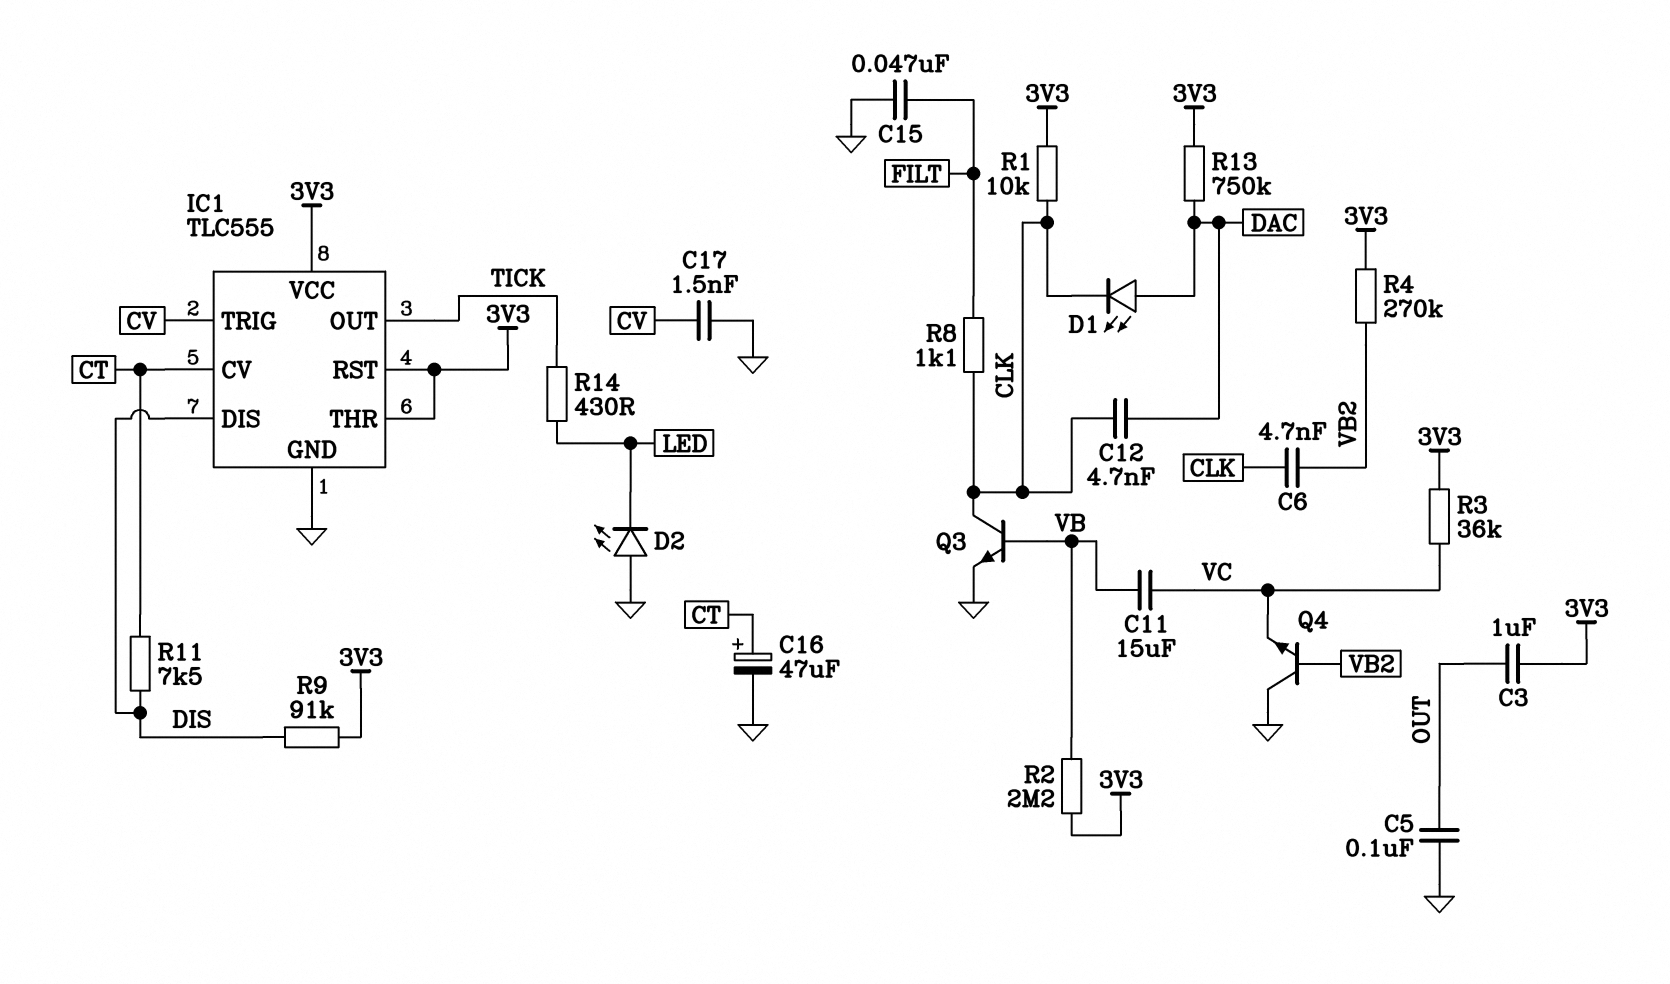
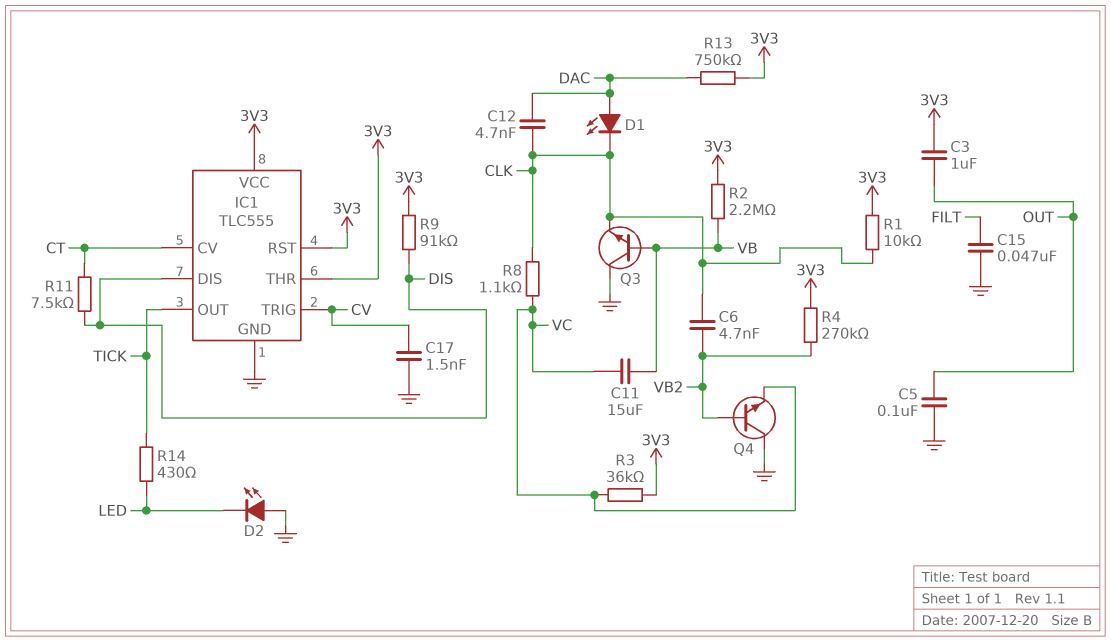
C16: 47uF (plus CT, minus GND) -> none
Q3: NPN (B VB, C CLK, E GND) -> NPN (B VB, C GND, E CLK)
R8: 1.1k (CLK, FILT) -> 1.1k (CLK, VC)

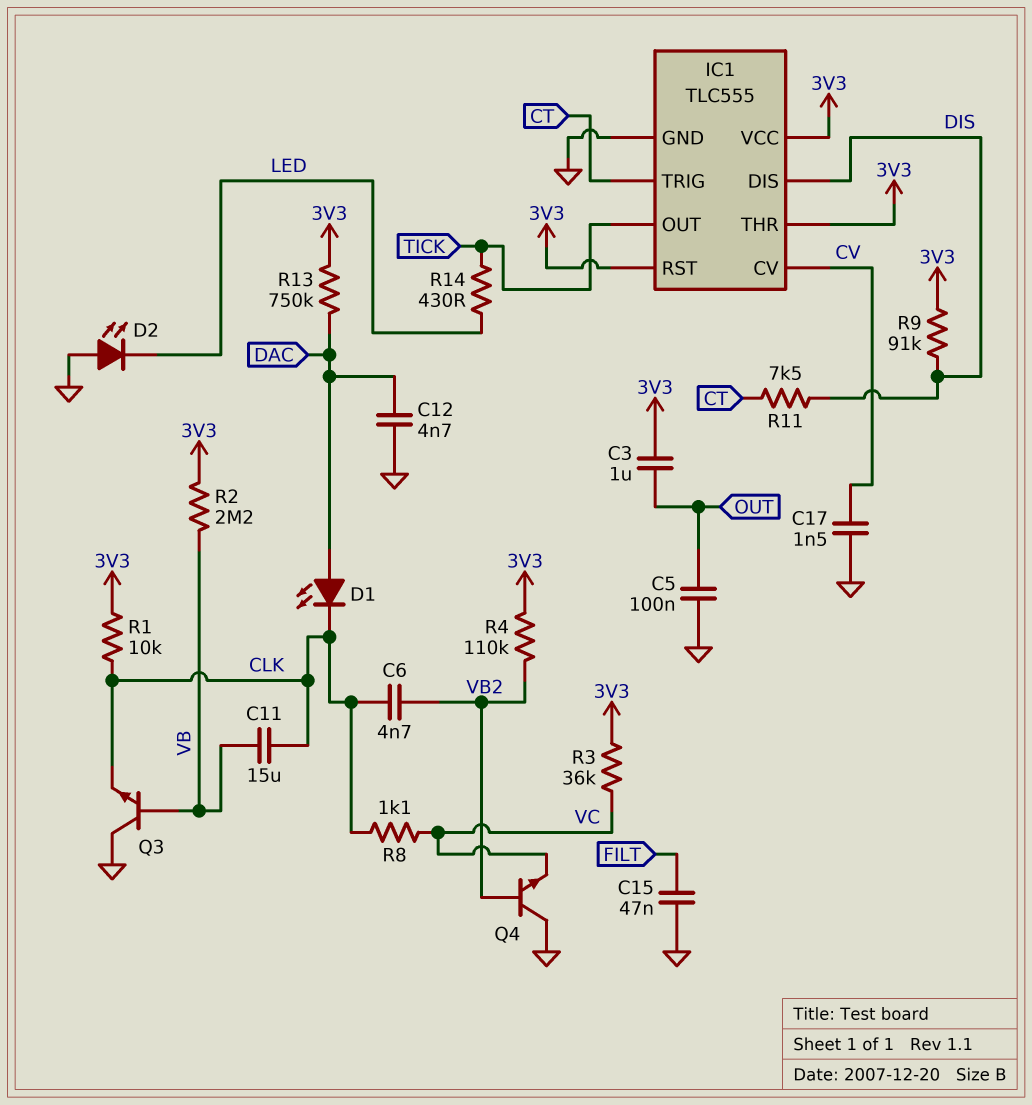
C11: 15uF (VB, VC) -> 15uF (CLK, VB)
C12: 4.7nF (CLK, DAC) -> 4.7nF (DAC, GND)
IC1 pin CV: CT -> CV
IC1 pin TRIG: CV -> CT
R4: 270k (3V3, VB2) -> 110k (3V3, VB2)

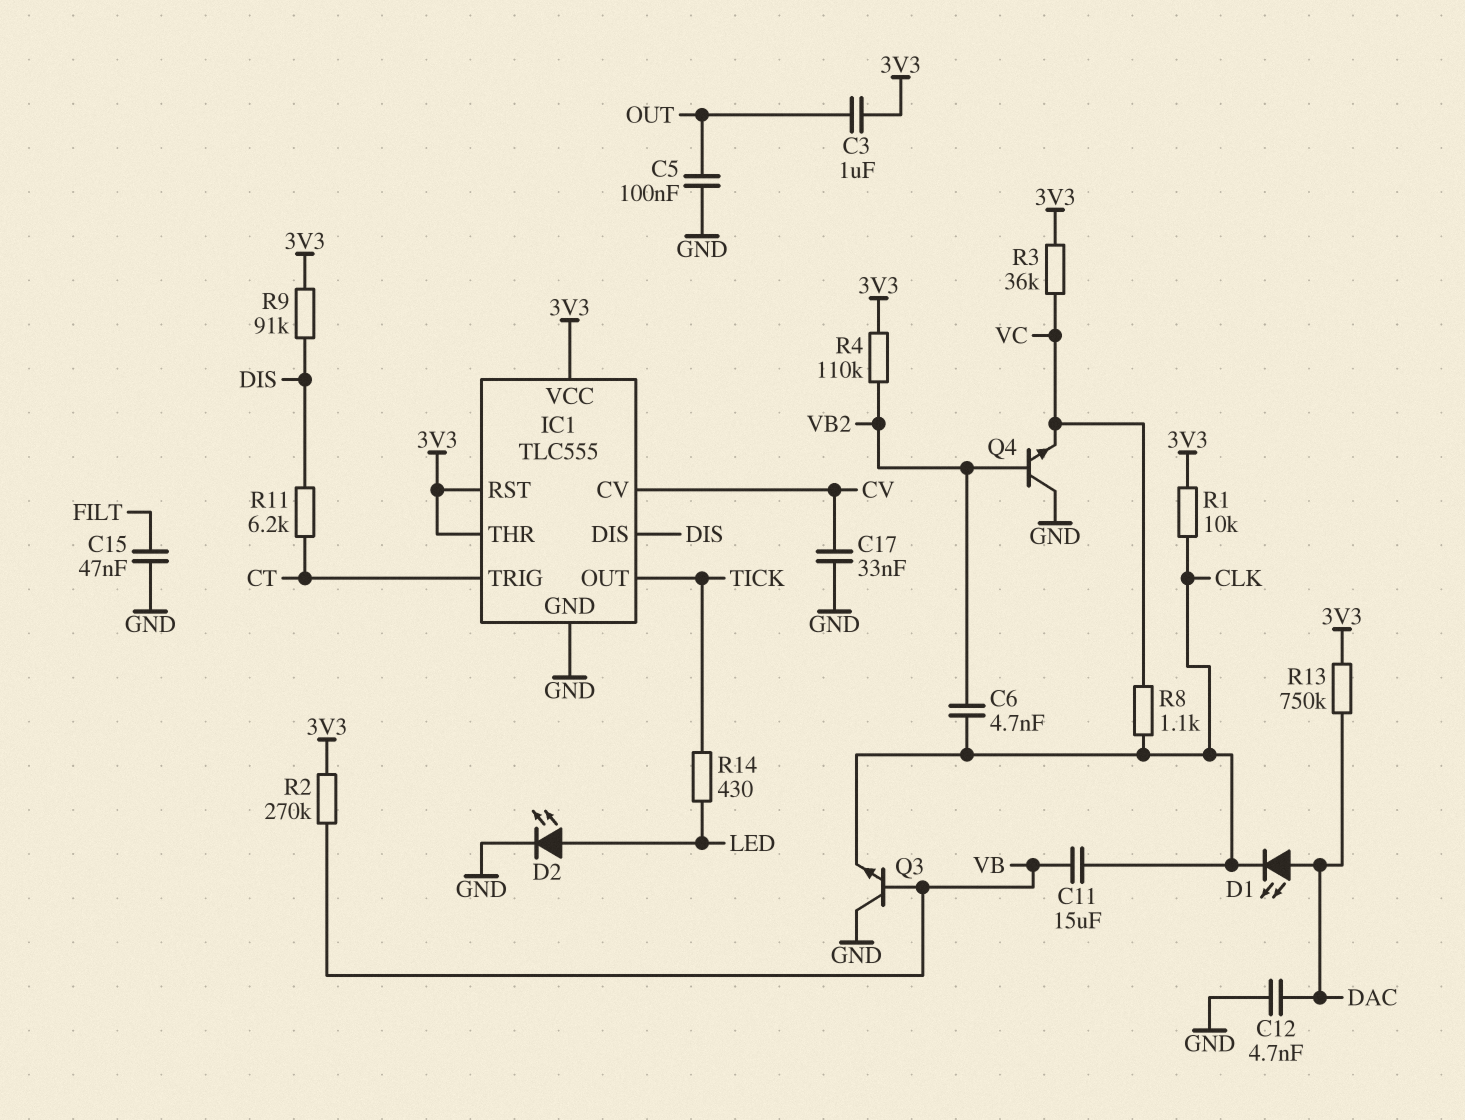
C17: 1.5nF (CV, GND) -> 33nF (CV, GND)
D2: LED (A GND, K LED) -> LED (A LED, K GND)
R2: 2.2M (3V3, VB) -> 270k (3V3, VB)
R11: 7.5k (CT, DIS) -> 6.2k (CT, DIS)

